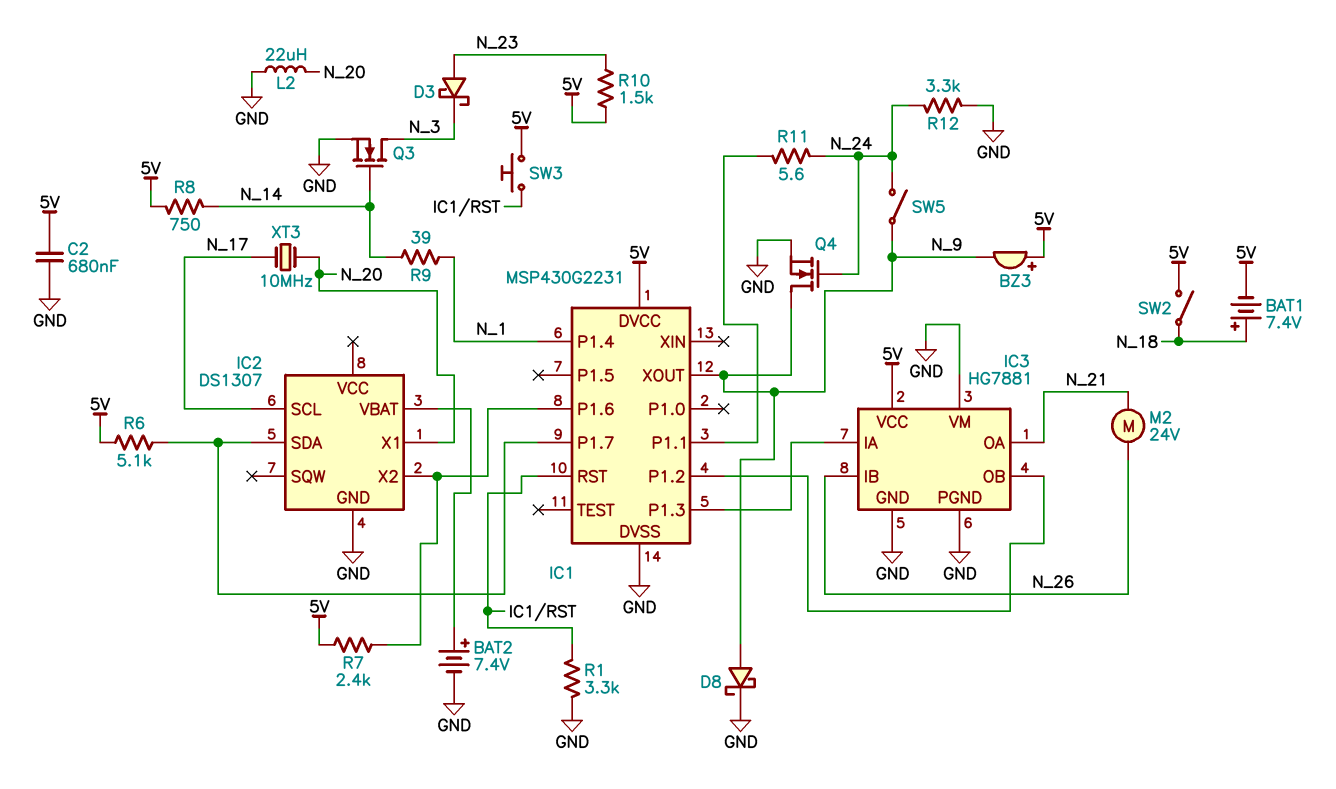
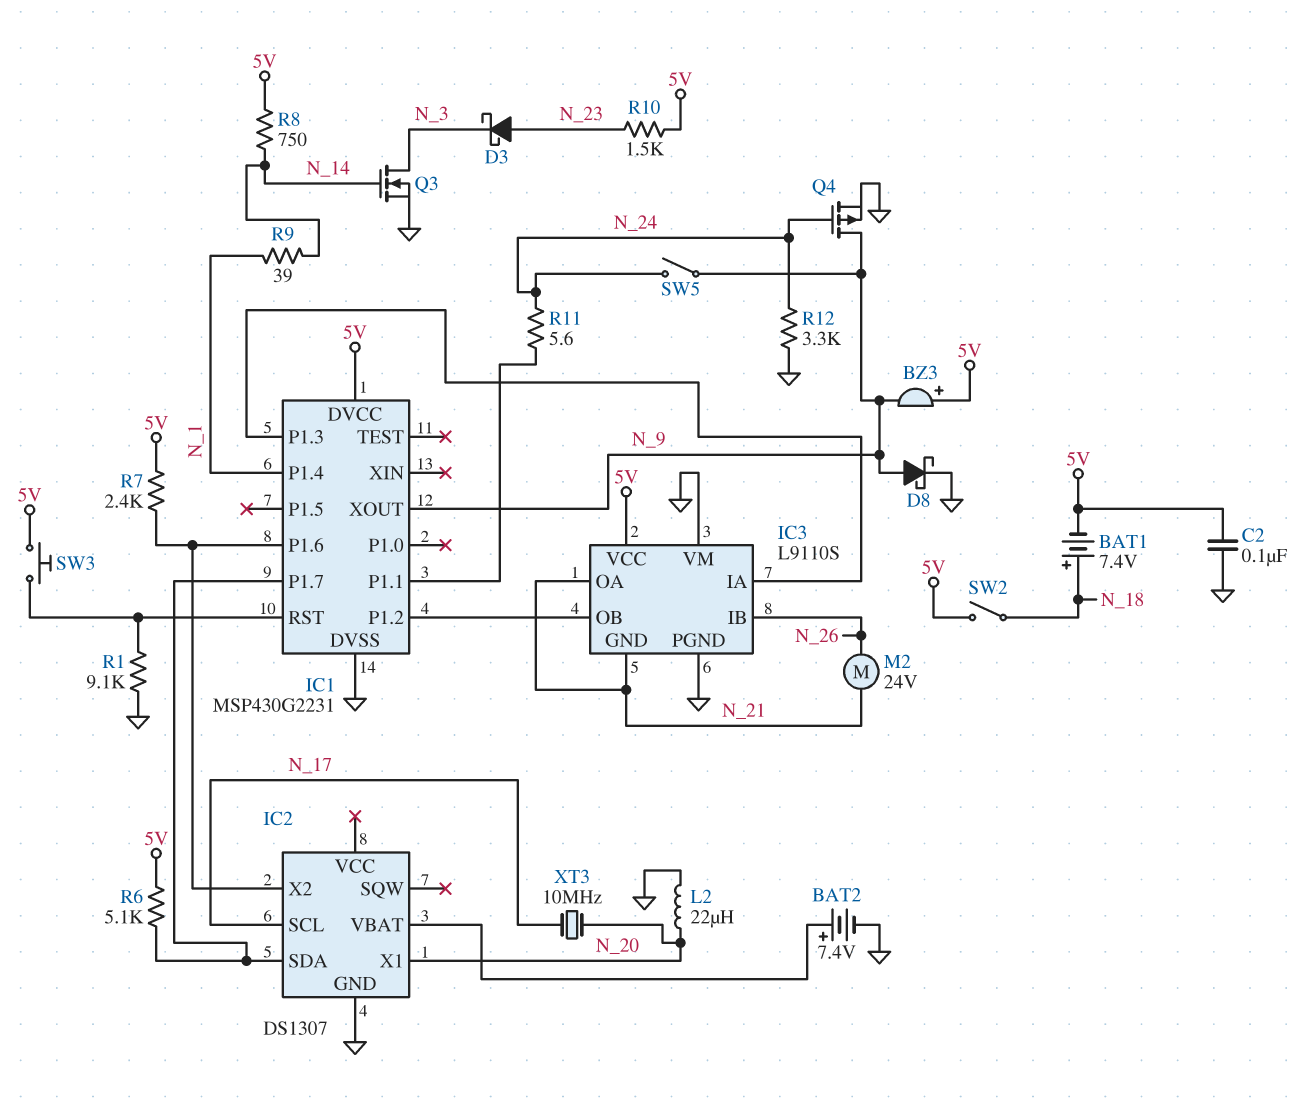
C2: 680nF (5V, GND) -> 100nF (5V, GND)
IC3: HG7881 -> L9110S
IC3 pin GND: GND -> N_21
Q4: NMOS (G N_24, D N_9, S GND) -> PMOS (G N_24, D N_9, S GND)
R1: 3.3k (GND, IC1/RST) -> 9.1k (GND, IC1/RST)

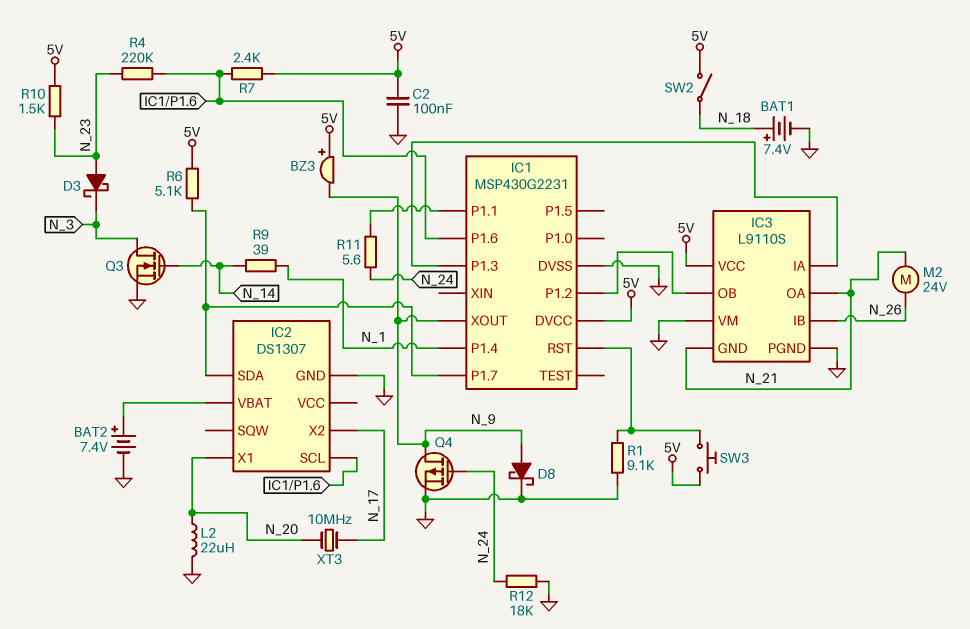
BAT1: 7.4V (plus N_18, minus 5V) -> 7.4V (plus N_18, minus GND)
IC2 pin SCL: N_17 -> IC1/P1.6
IC2 pin X2: IC1/P1.6 -> N_17
R4: none -> 220k (IC1/P1.6, N_23)
R8: 750 (5V, N_14) -> none
R12: 3.3k (GND, N_24) -> 18k (GND, N_24)
SW5: switch (N_9, N_24) -> none

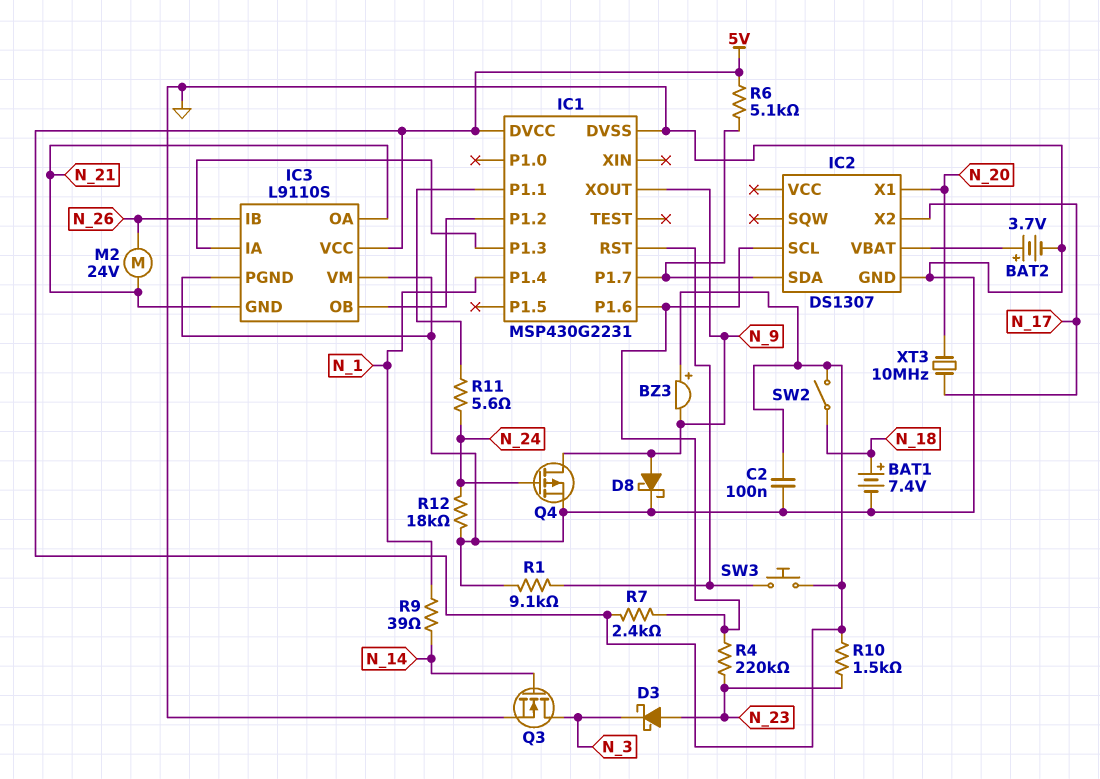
BAT2: 7.4V (plus IC2/VBAT, minus GND) -> 3.7V (plus IC2/VBAT, minus GND)
L2: 22uH (GND, N_20) -> none

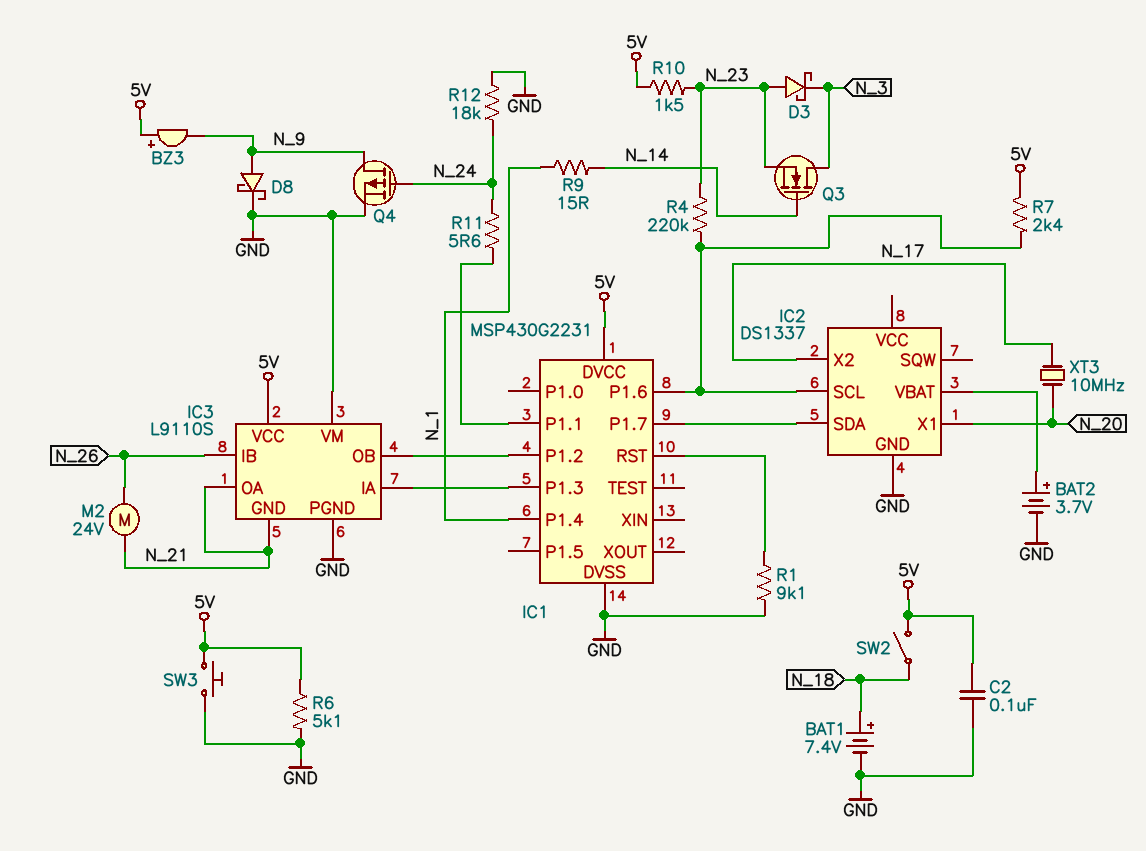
IC1 pin XOUT: N_9 -> none
IC2: DS1307 -> DS1337
Q3: NMOS (G N_14, D N_3, S GND) -> NMOS (G N_14, D N_3, S N_23)
R6: 5.1k (5V, IC1/P1.7) -> 5.1k (5V, GND)
R9: 39 (N_1, N_14) -> 15 (N_1, N_14)
SW3: button (5V, IC1/RST) -> button (5V, GND)

